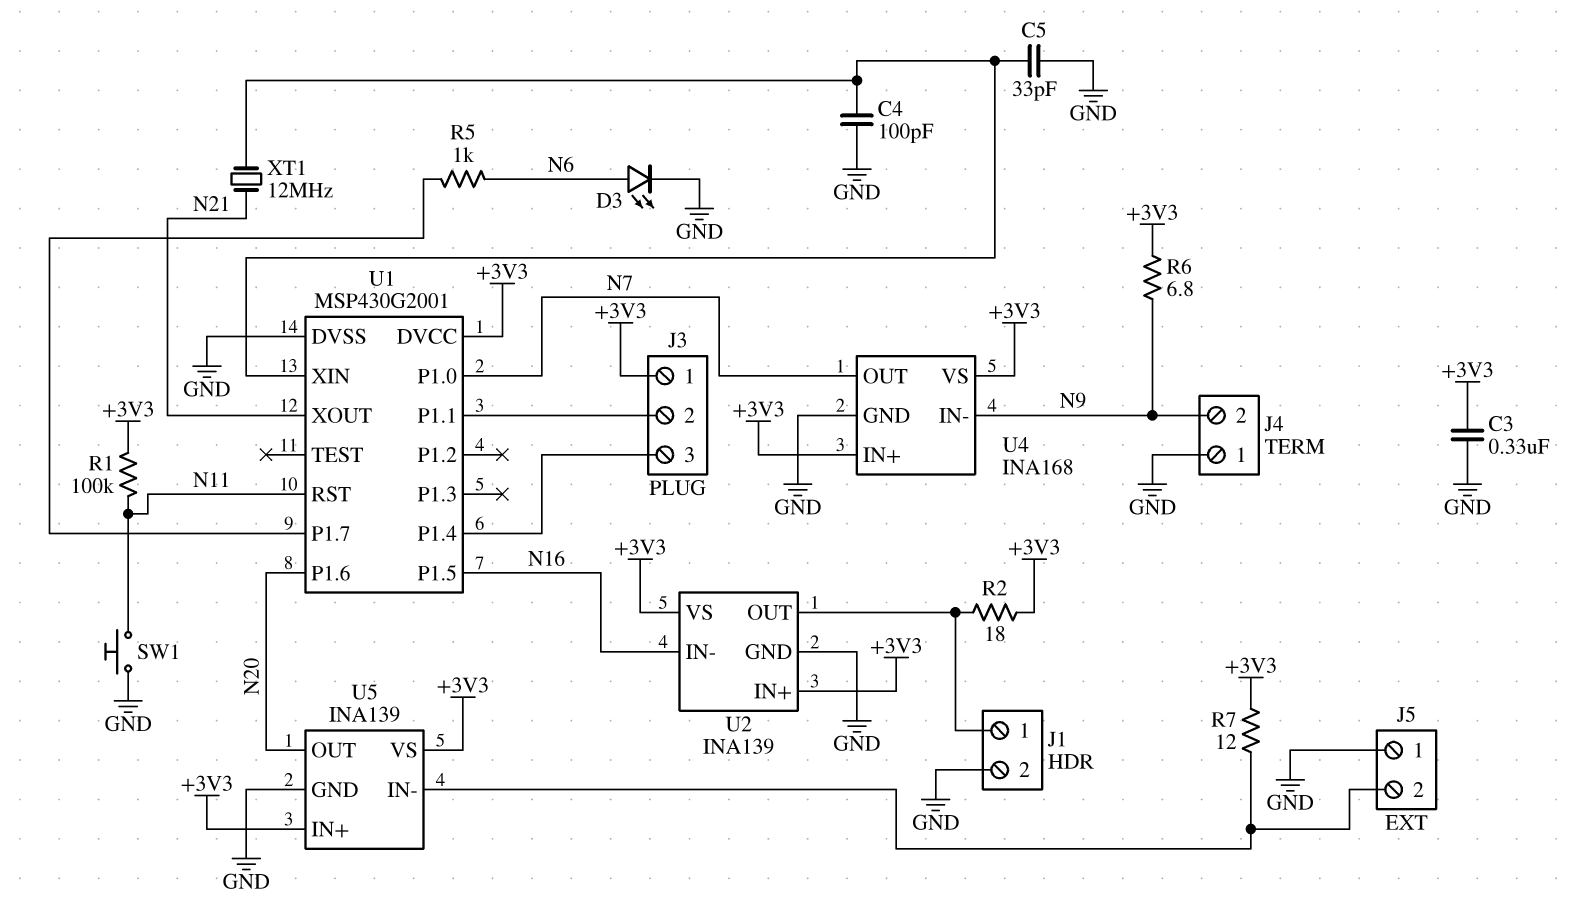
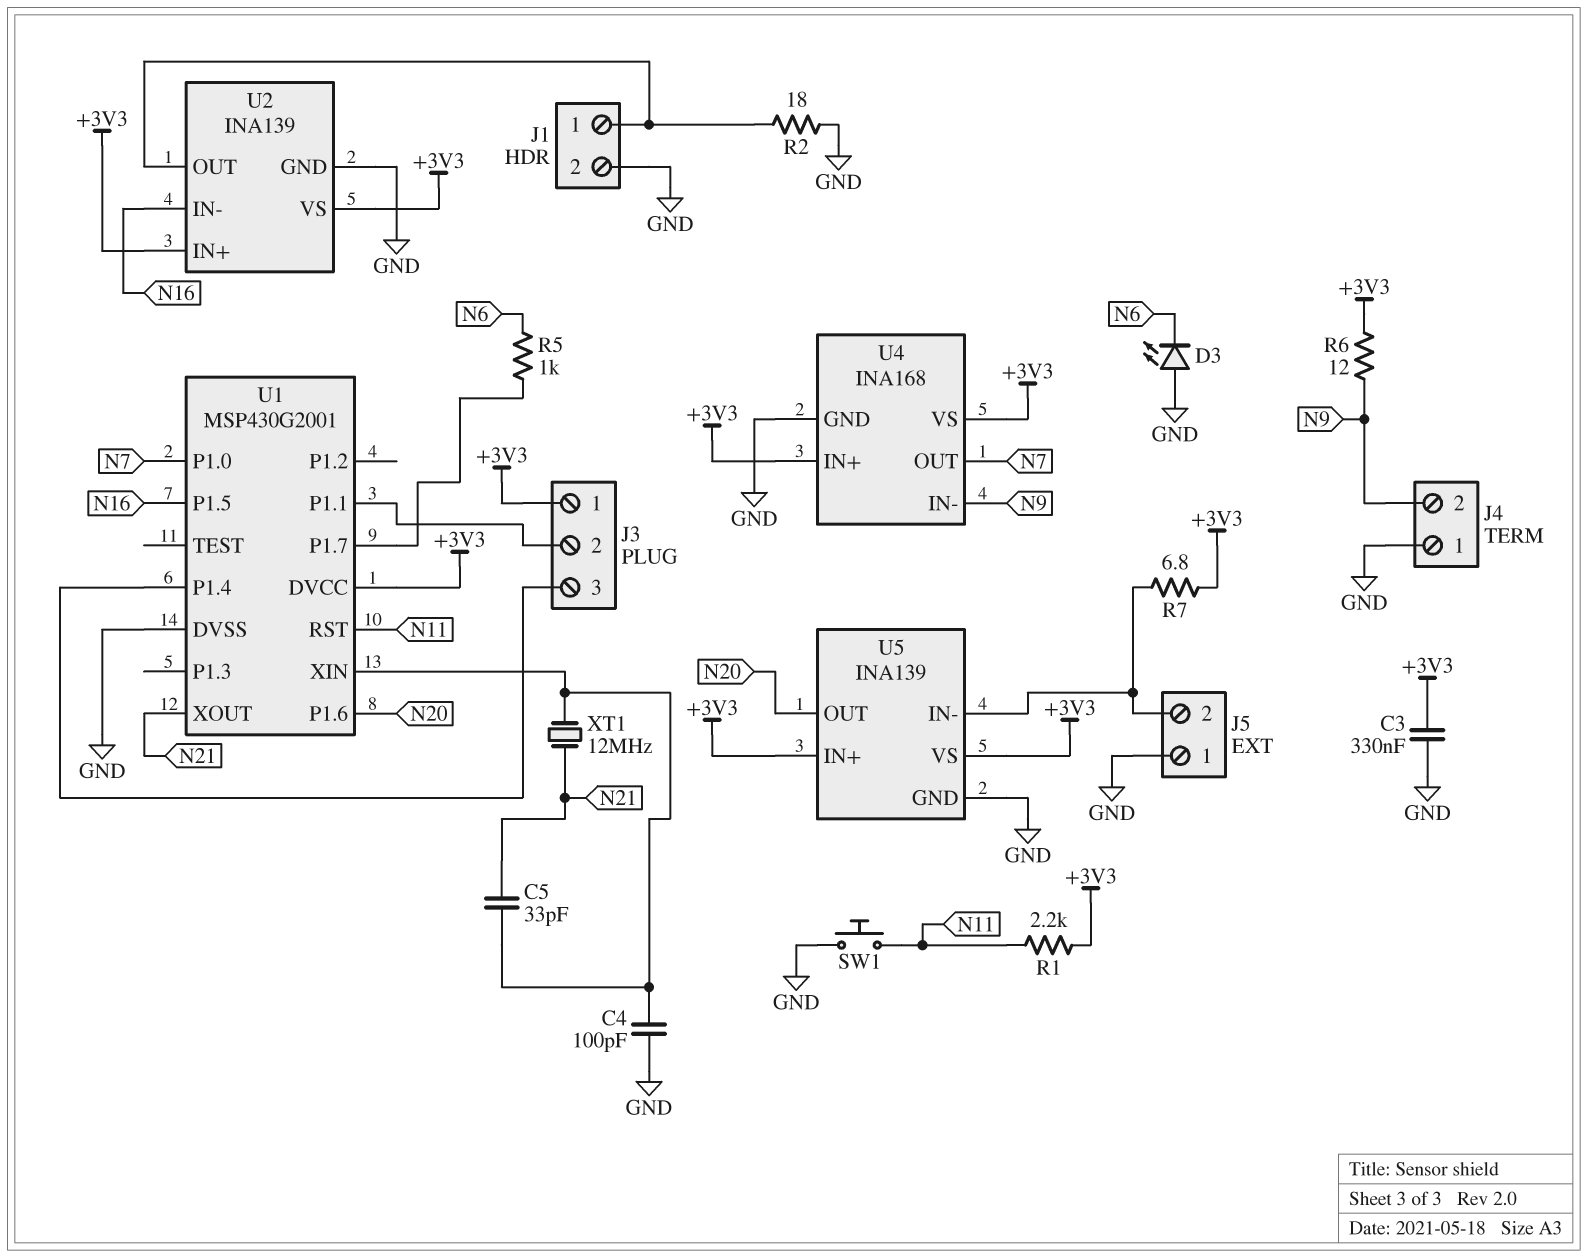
C5: 33pF (GND, U1/XIN) -> 33pF (N21, U1/XIN)
D3: LED (A N6, K GND) -> LED (A GND, K N6)
R1: 100k (+3V3, N11) -> 2.2k (+3V3, N11)
R2: 18 (+3V3, J1/1) -> 18 (GND, J1/1)
R6: 6.8 (+3V3, N9) -> 12 (+3V3, N9)
R7: 12 (+3V3, J5/2) -> 6.8 (+3V3, J5/2)

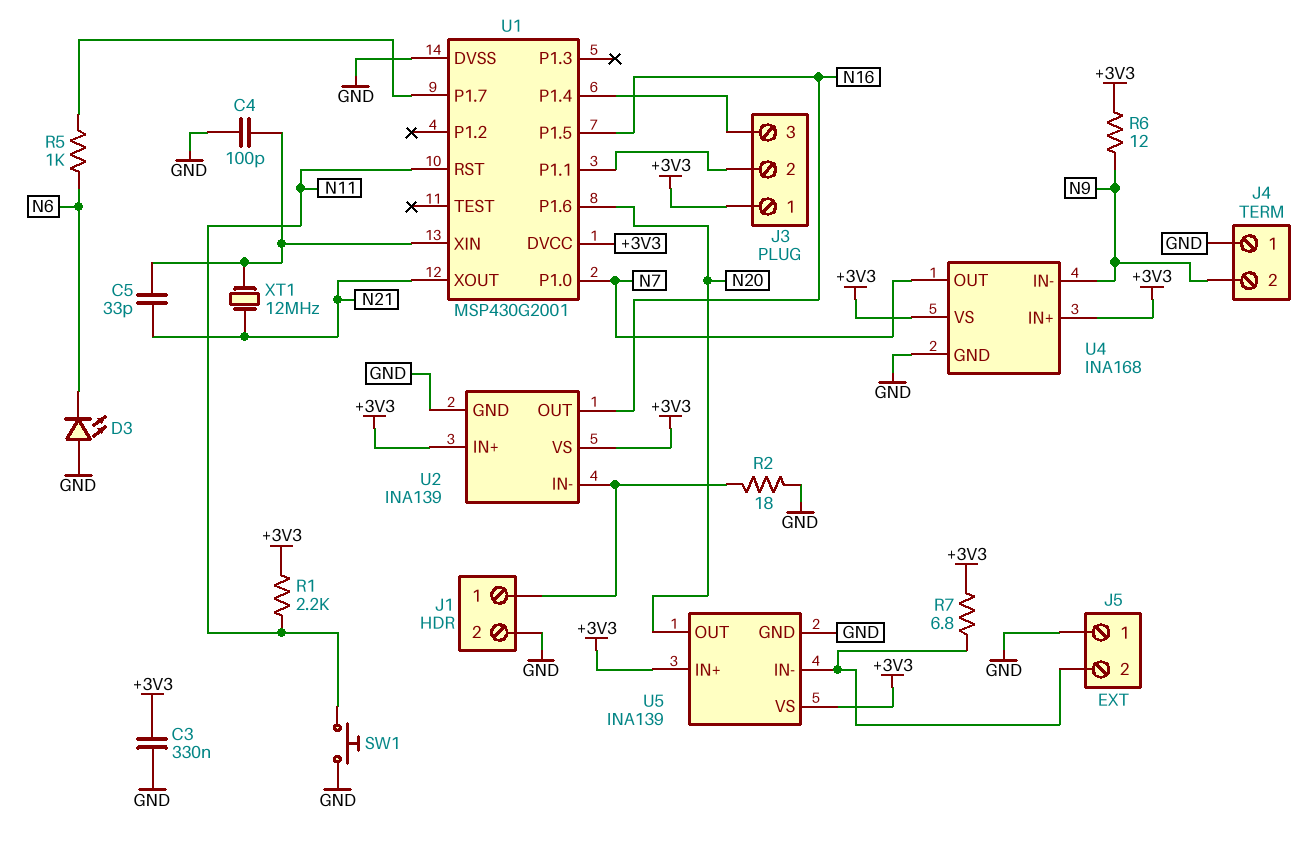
U2 pin IN-: N16 -> J1/1
U2 pin OUT: J1/1 -> N16

